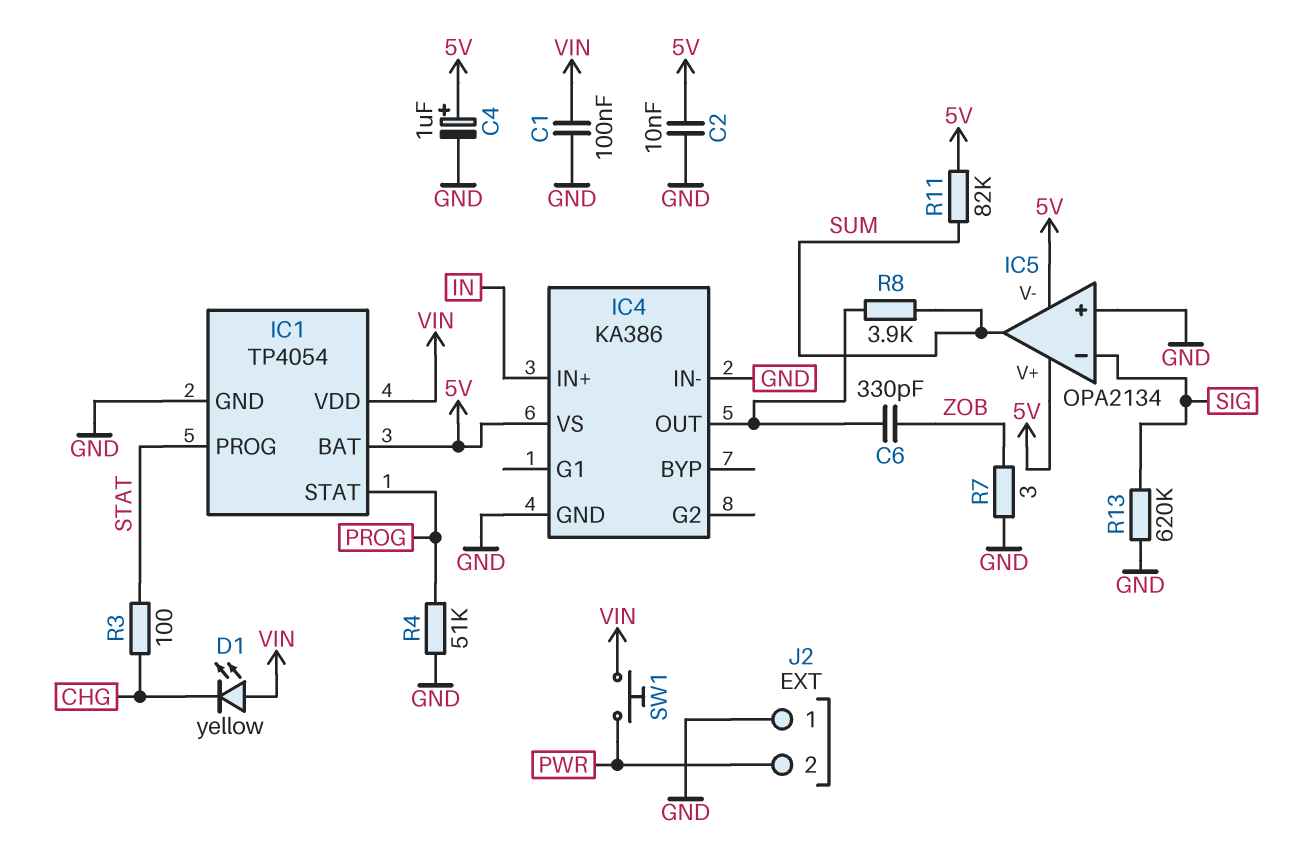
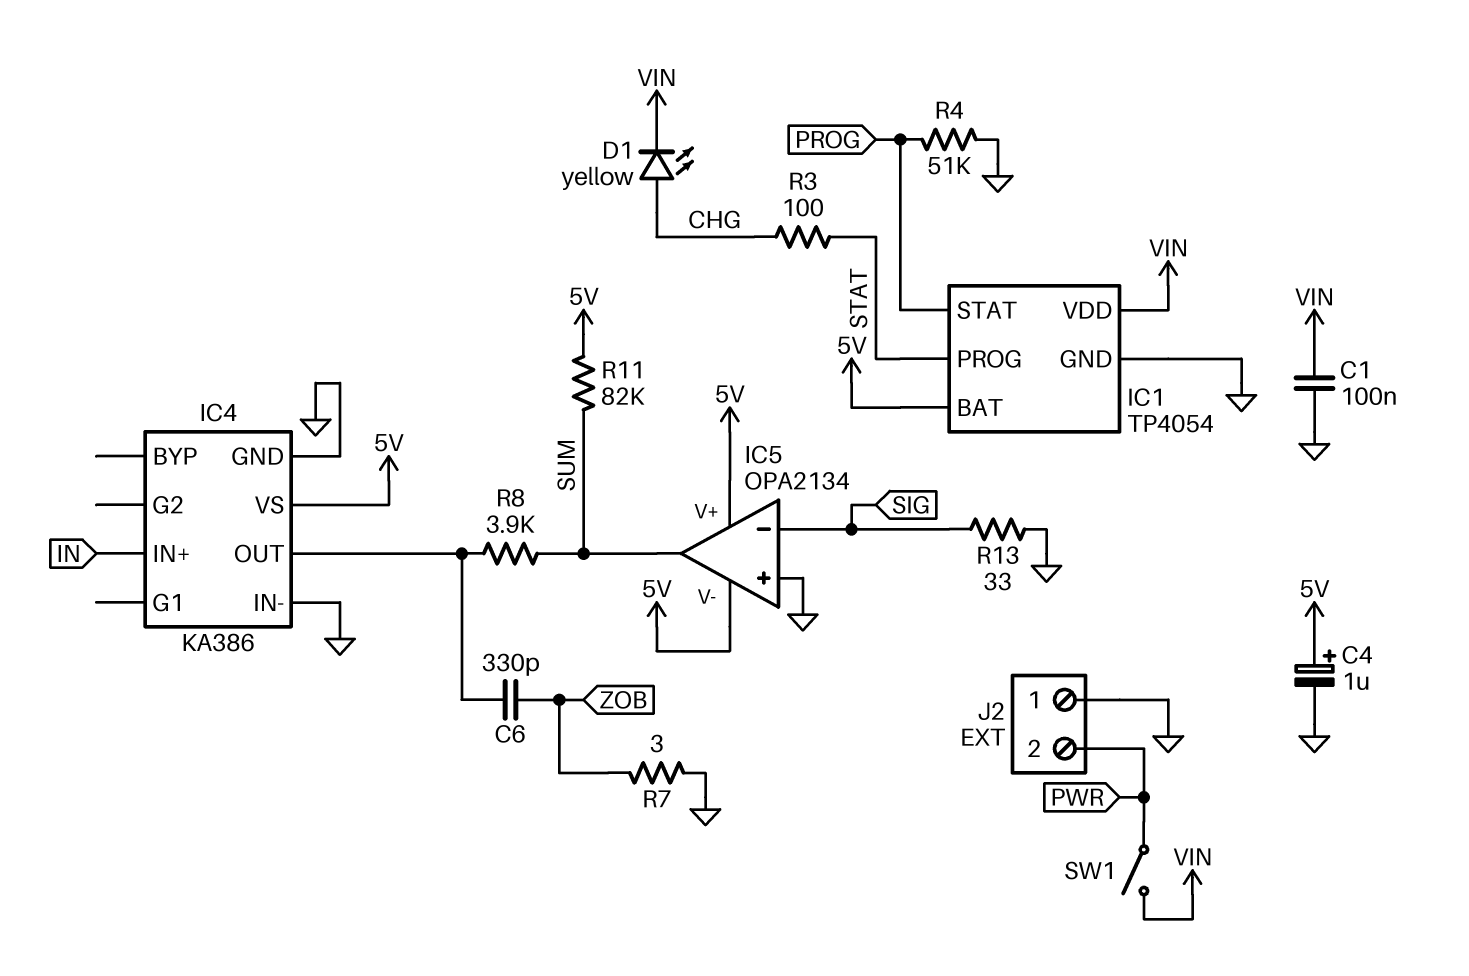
C2: 10nF (5V, GND) -> none
D1: LED yellow (A VIN, K CHG) -> LED yellow (A CHG, K VIN)
R13: 620k (GND, SIG) -> 33 (GND, SIG)
SW1: button (PWR, VIN) -> switch (PWR, VIN)

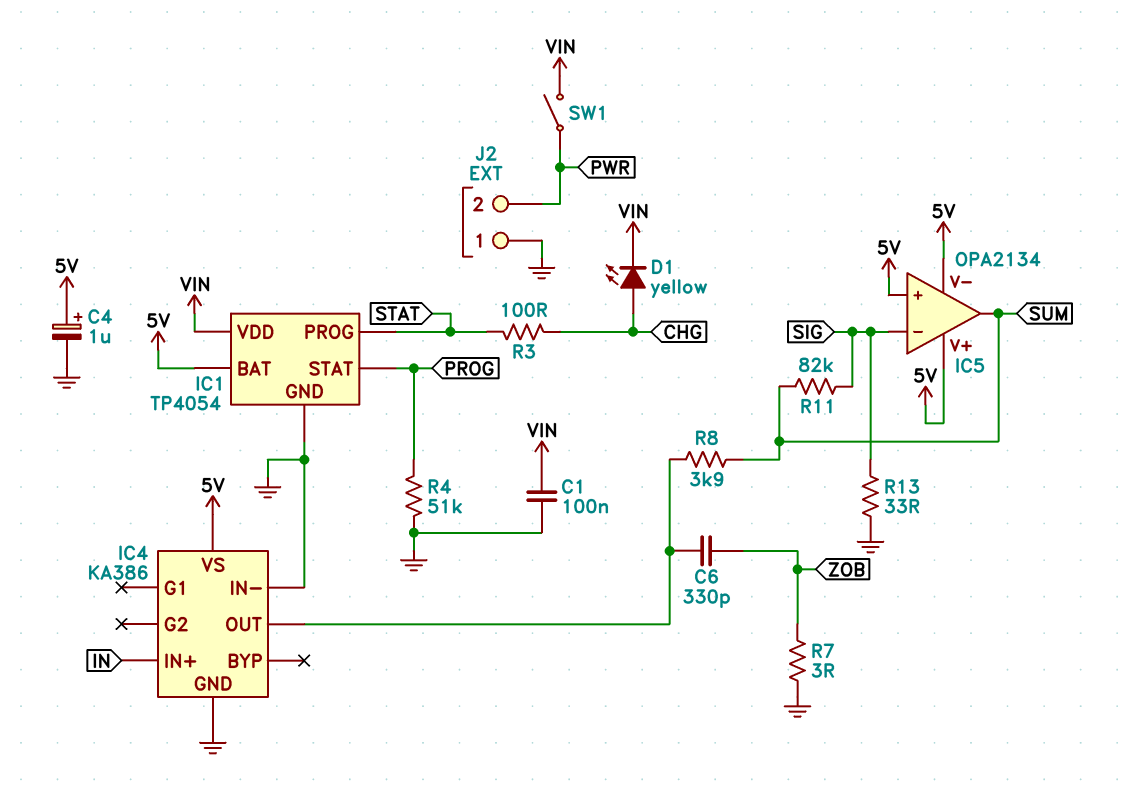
IC5 pin in+: GND -> 5V
R11: 82k (5V, SUM) -> 82k (SIG, SUM)

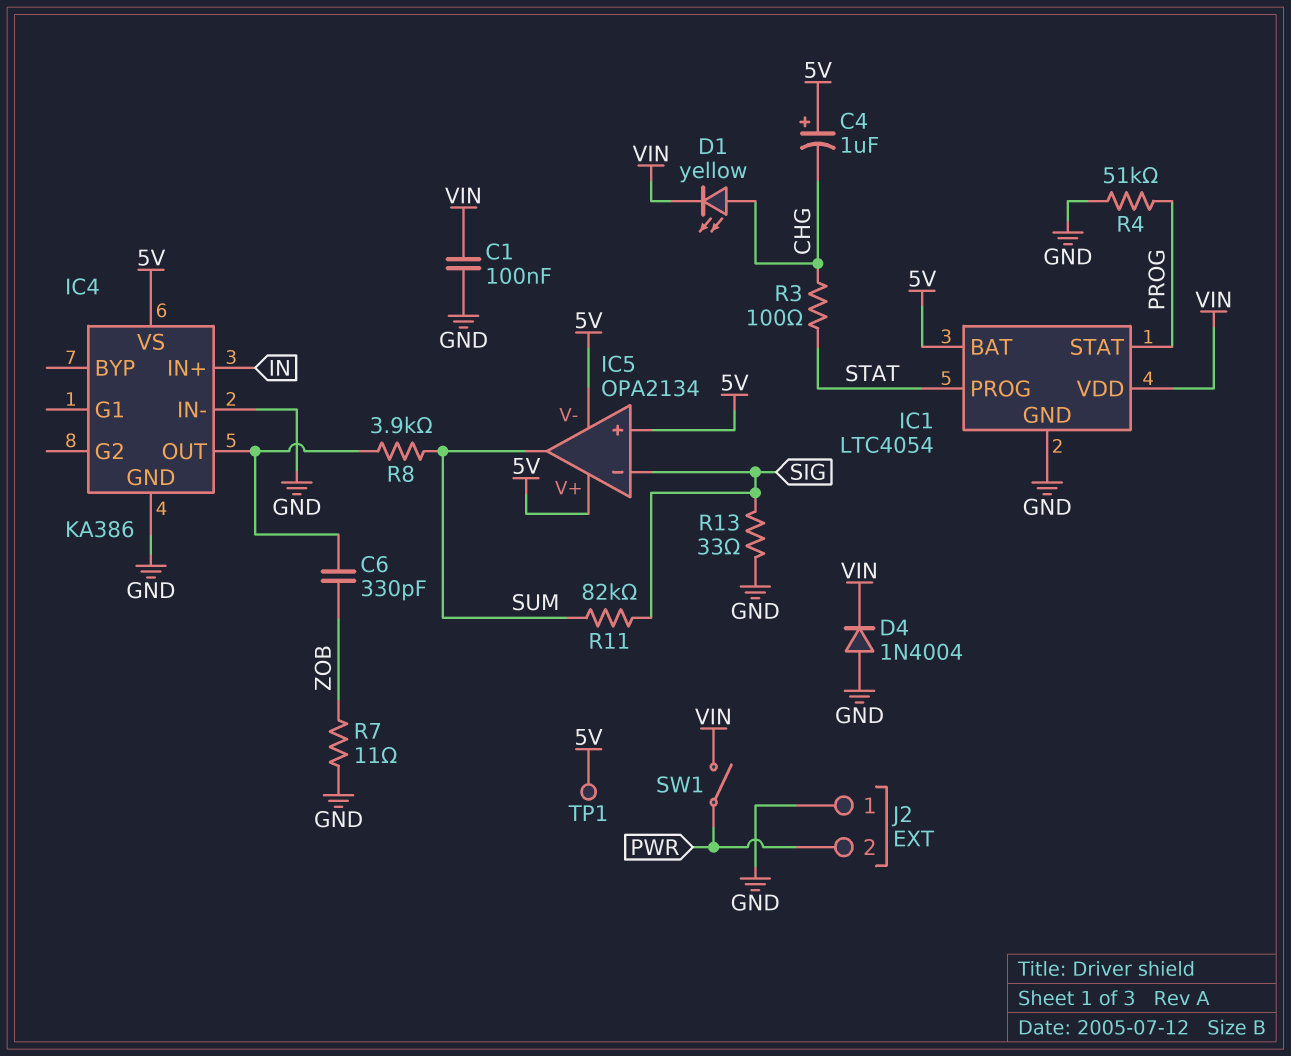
C4: 1uF (plus 5V, minus GND) -> 1uF (plus 5V, minus CHG)
D4: none -> diode 1N4004 (A GND, K VIN)
IC1: TP4054 -> LTC4054
R7: 3 (GND, ZOB) -> 11 (GND, ZOB)
TP1: none -> test point (5V)

